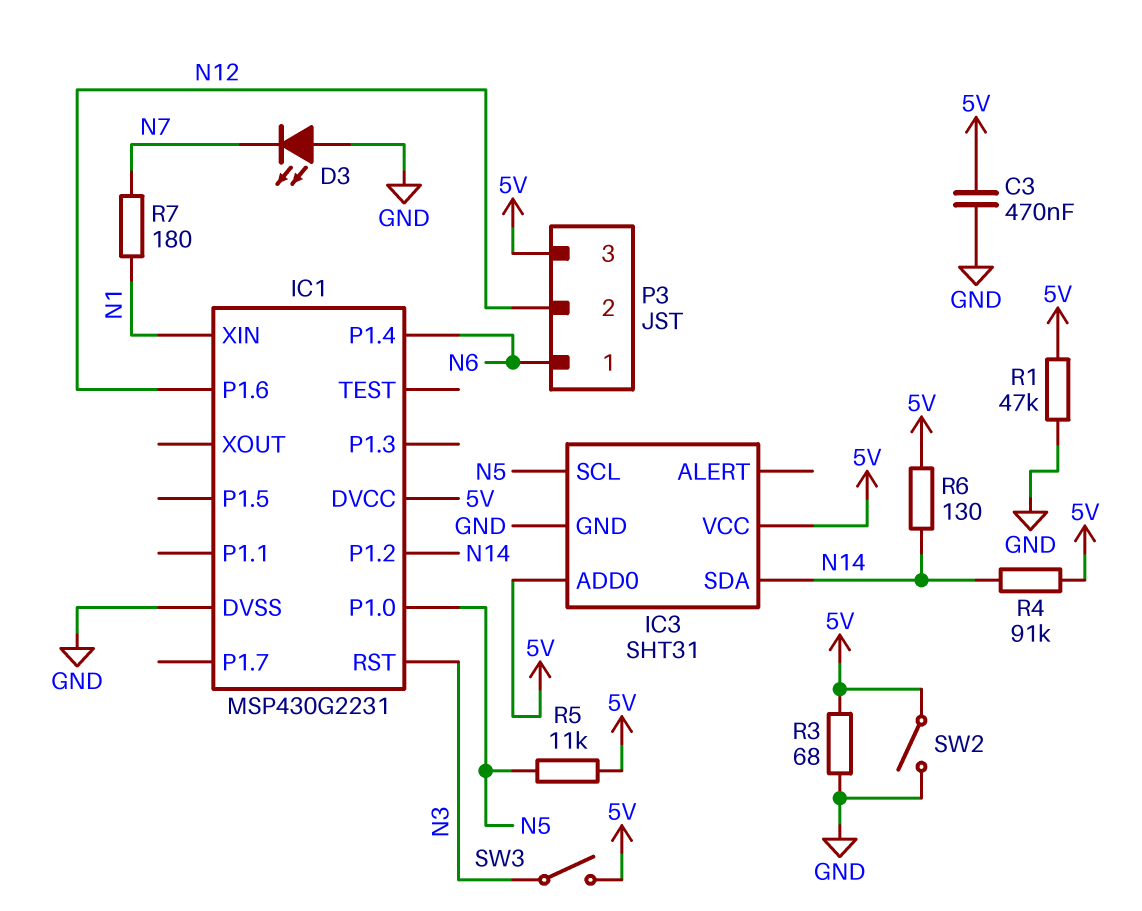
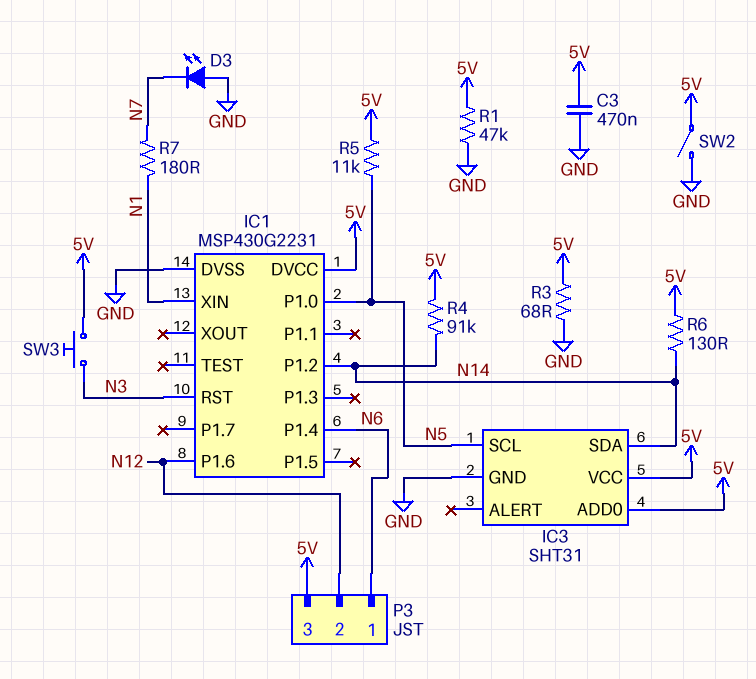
SW3: switch (5V, N3) -> button (5V, N3)

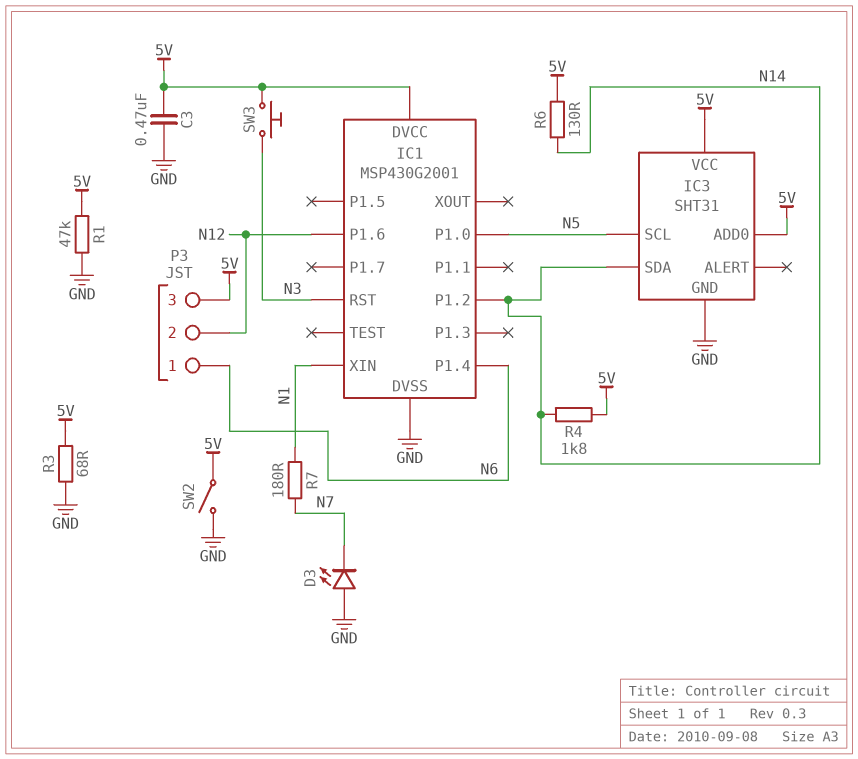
IC1: MSP430G2231 -> MSP430G2001
R4: 91k (5V, N14) -> 1.8k (5V, N14)
R5: 11k (5V, N5) -> none

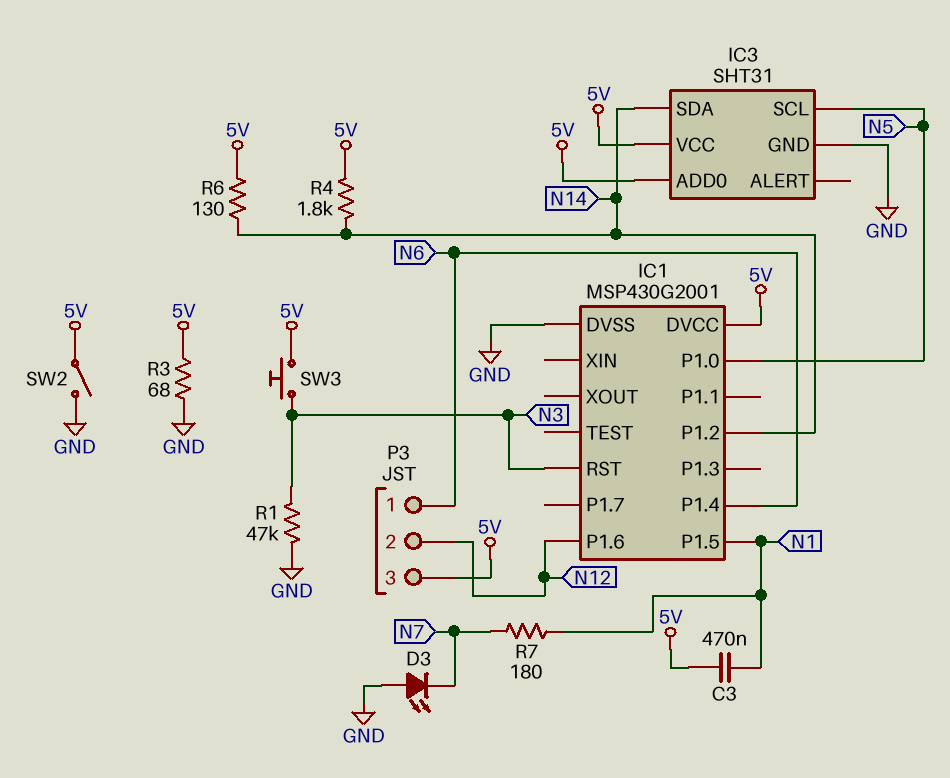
C3: 470nF (5V, GND) -> 470nF (5V, N1)
IC1 pin P1.5: none -> N1
IC1 pin XIN: N1 -> none
R1: 47k (5V, GND) -> 47k (GND, N3)

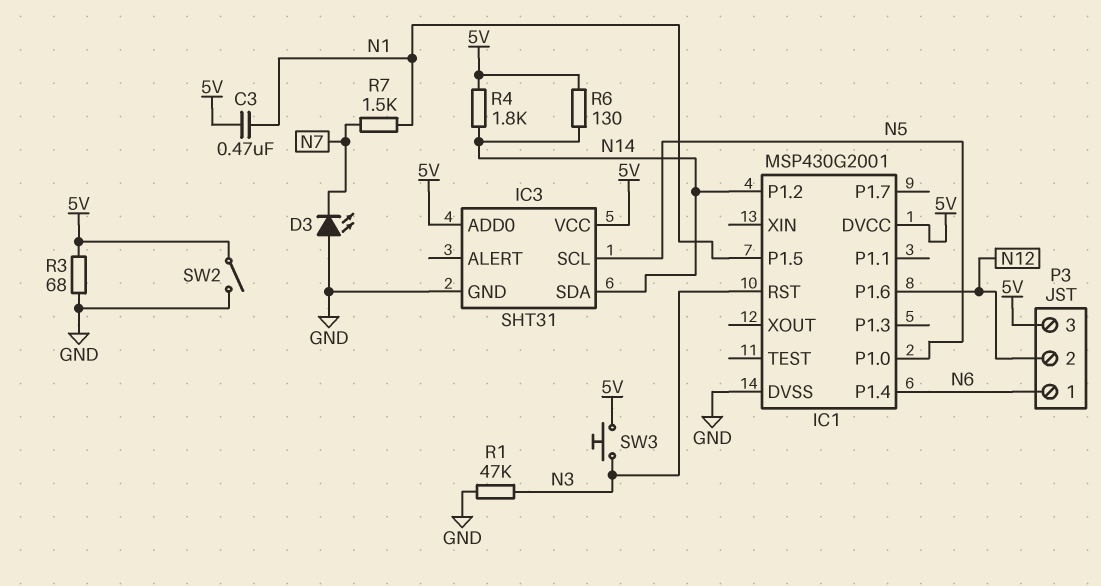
R7: 180 (N1, N7) -> 1.5k (N1, N7)

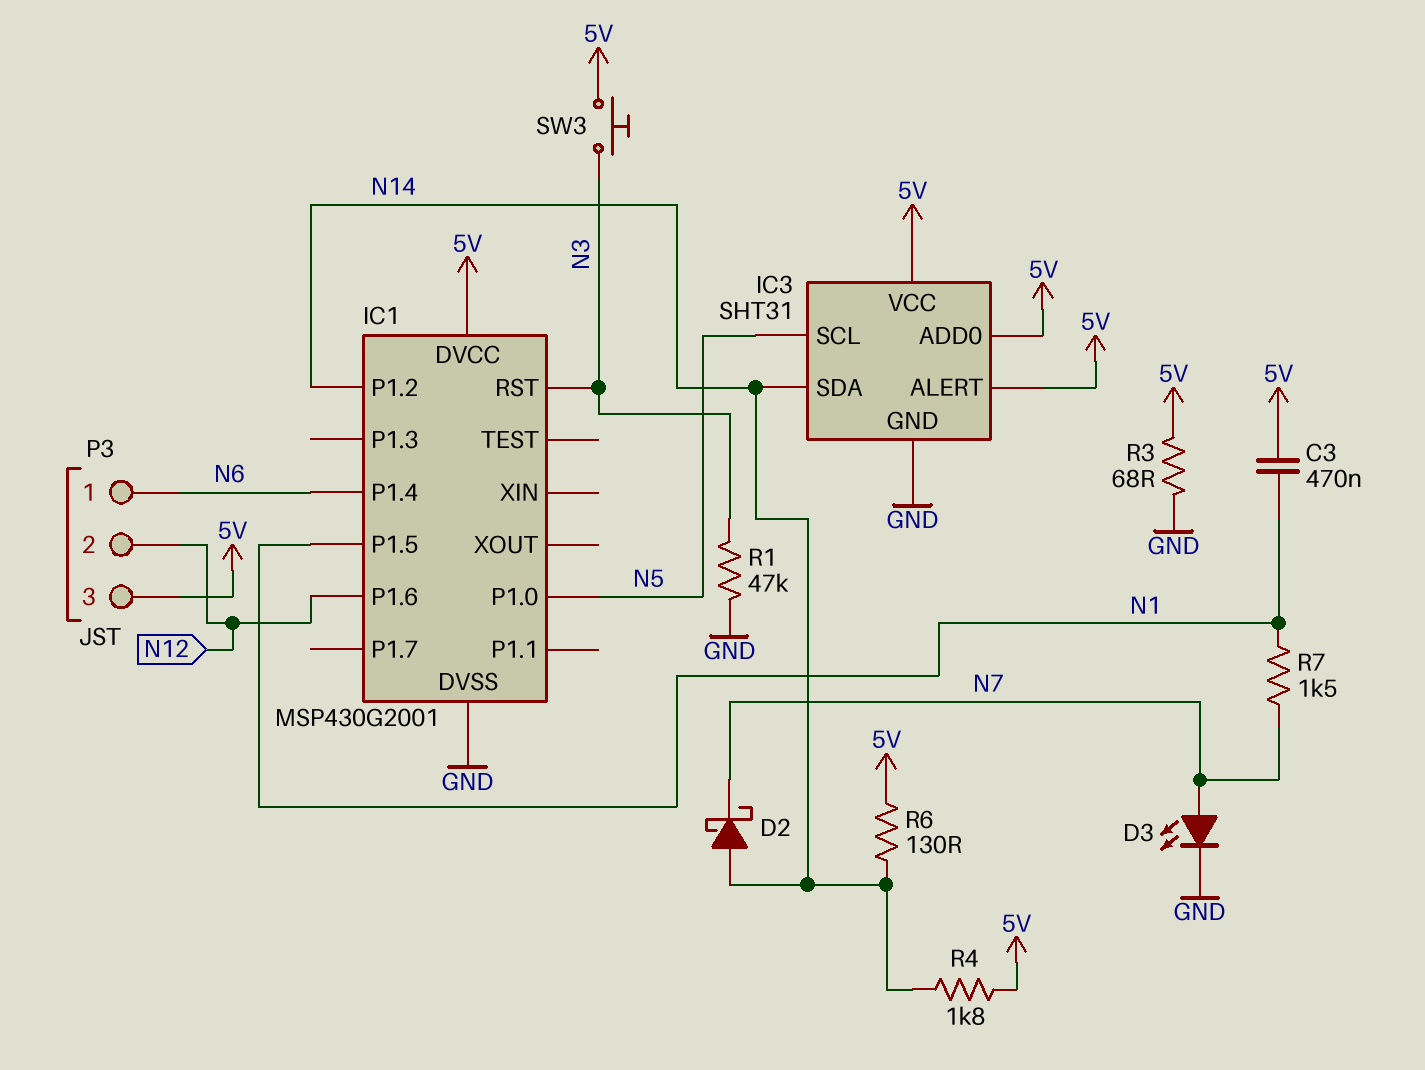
D2: none -> schottky (A N14, K N7)
D3: LED (A GND, K N7) -> LED (A N7, K GND)
IC3 pin ALERT: none -> 5V
SW2: switch (5V, GND) -> none

